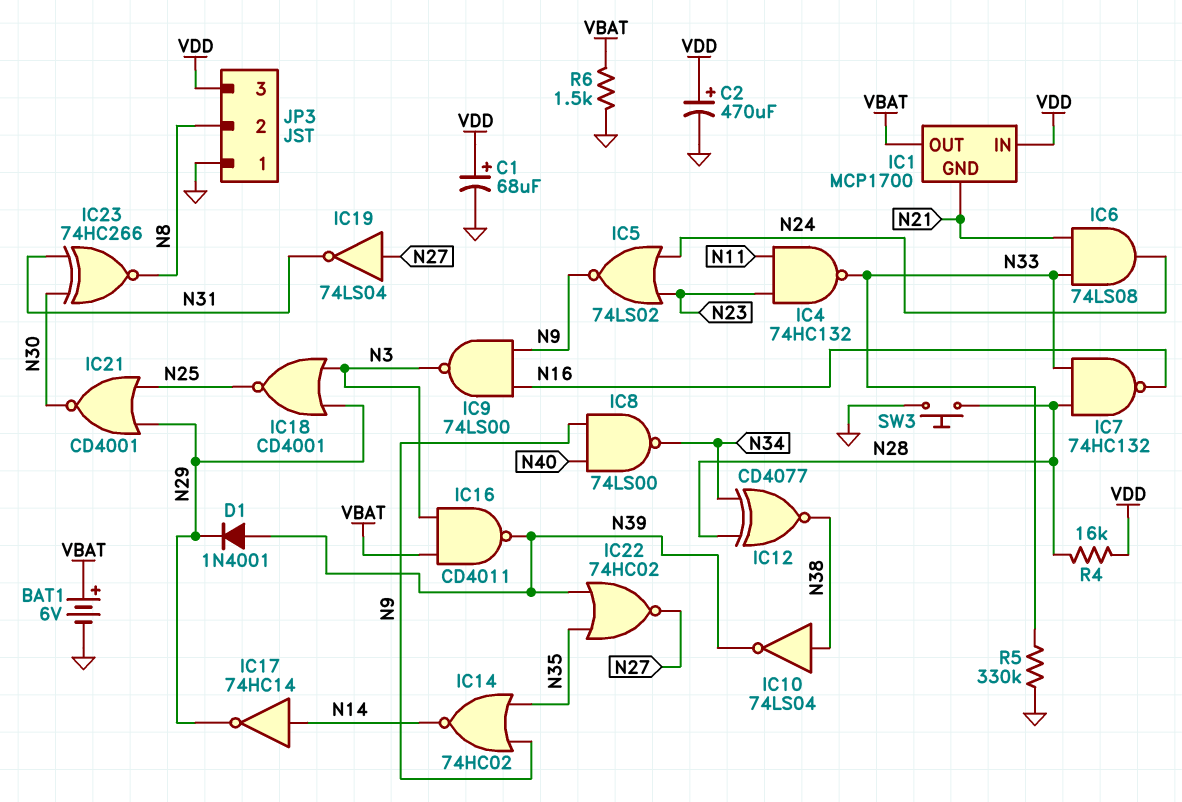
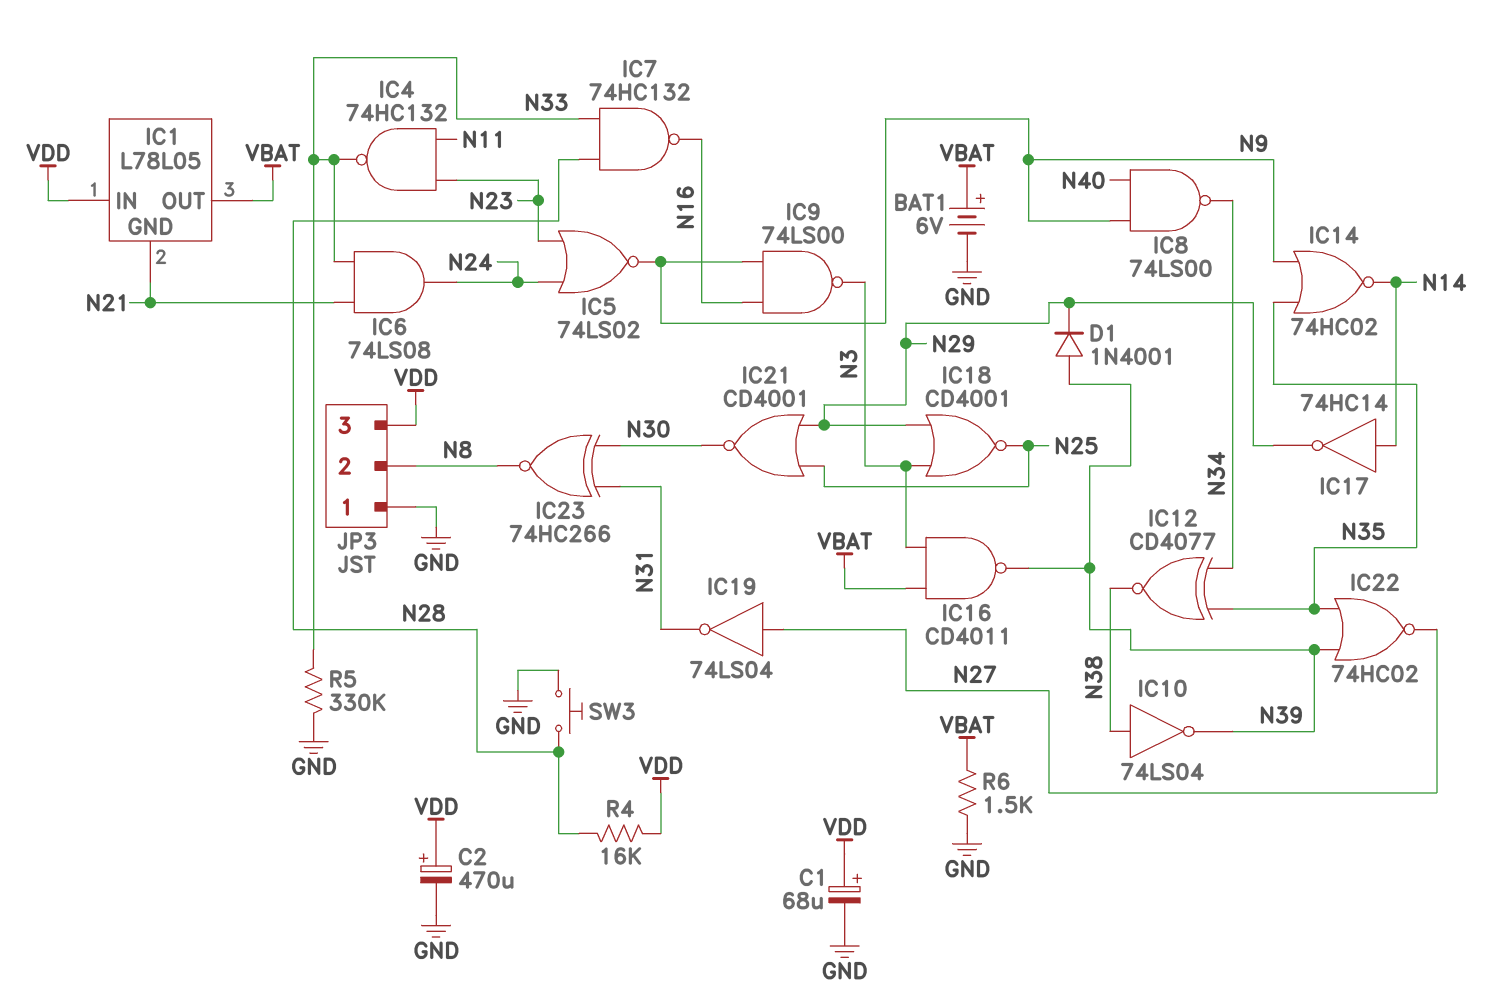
IC1: MCP1700 -> L78L05
IC12: XNOR CD4077 (in N28, in N34, out N38) -> XNOR CD4077 (in N34, in N35, out N38)

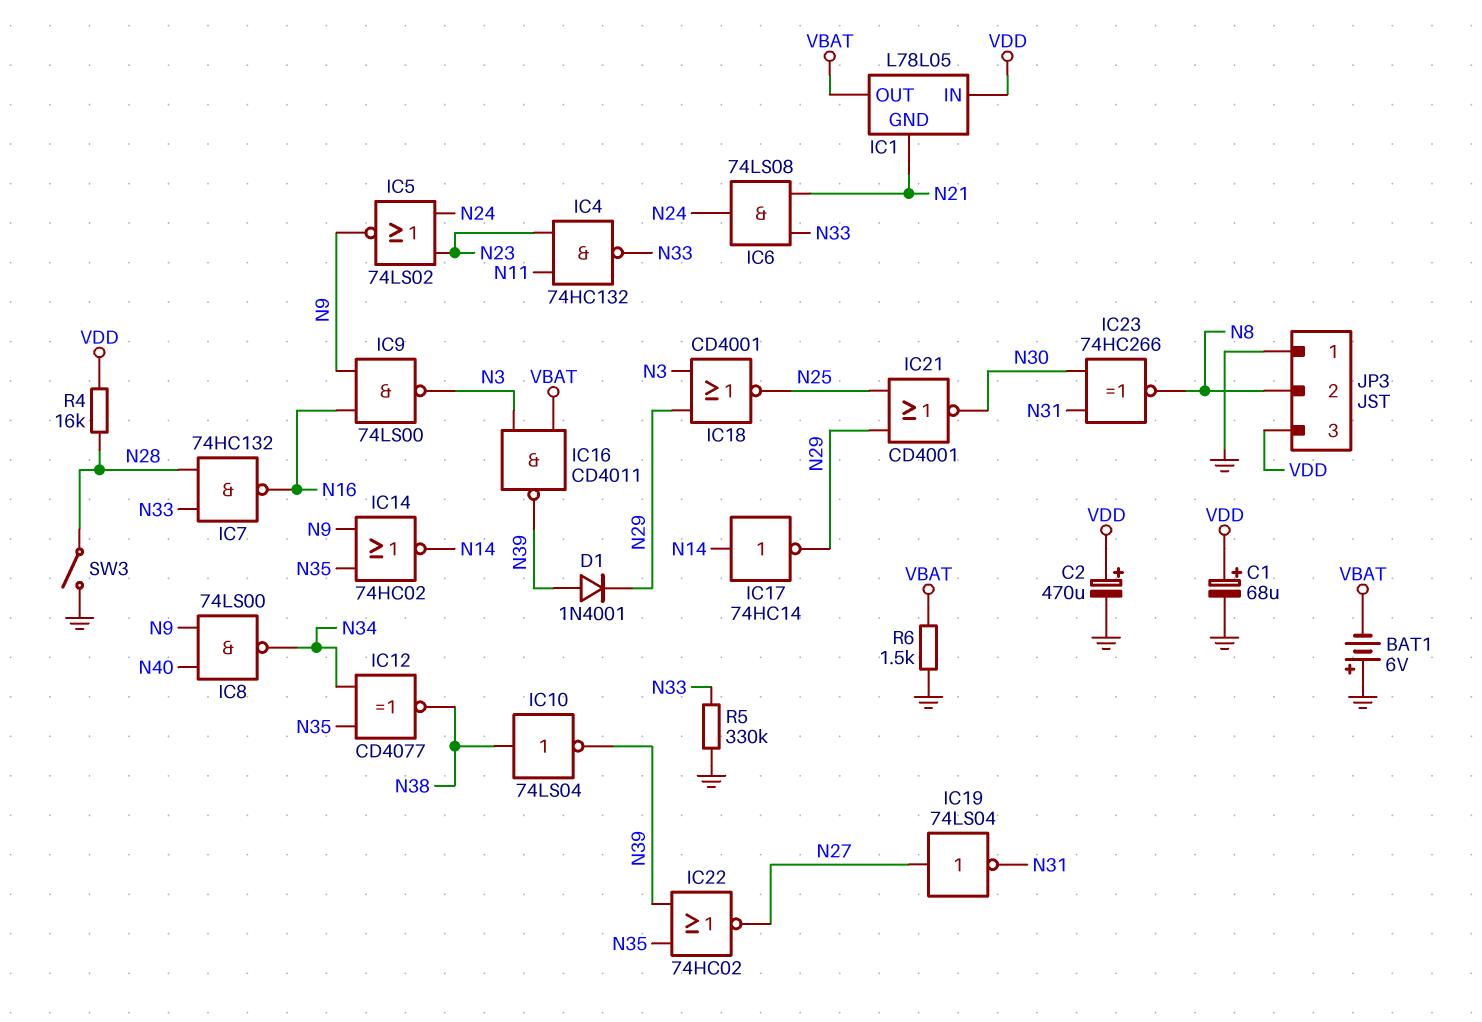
BAT1: 6V (plus VBAT, minus GND) -> 6V (plus GND, minus VBAT)
SW3: button (GND, N28) -> switch (GND, N28)

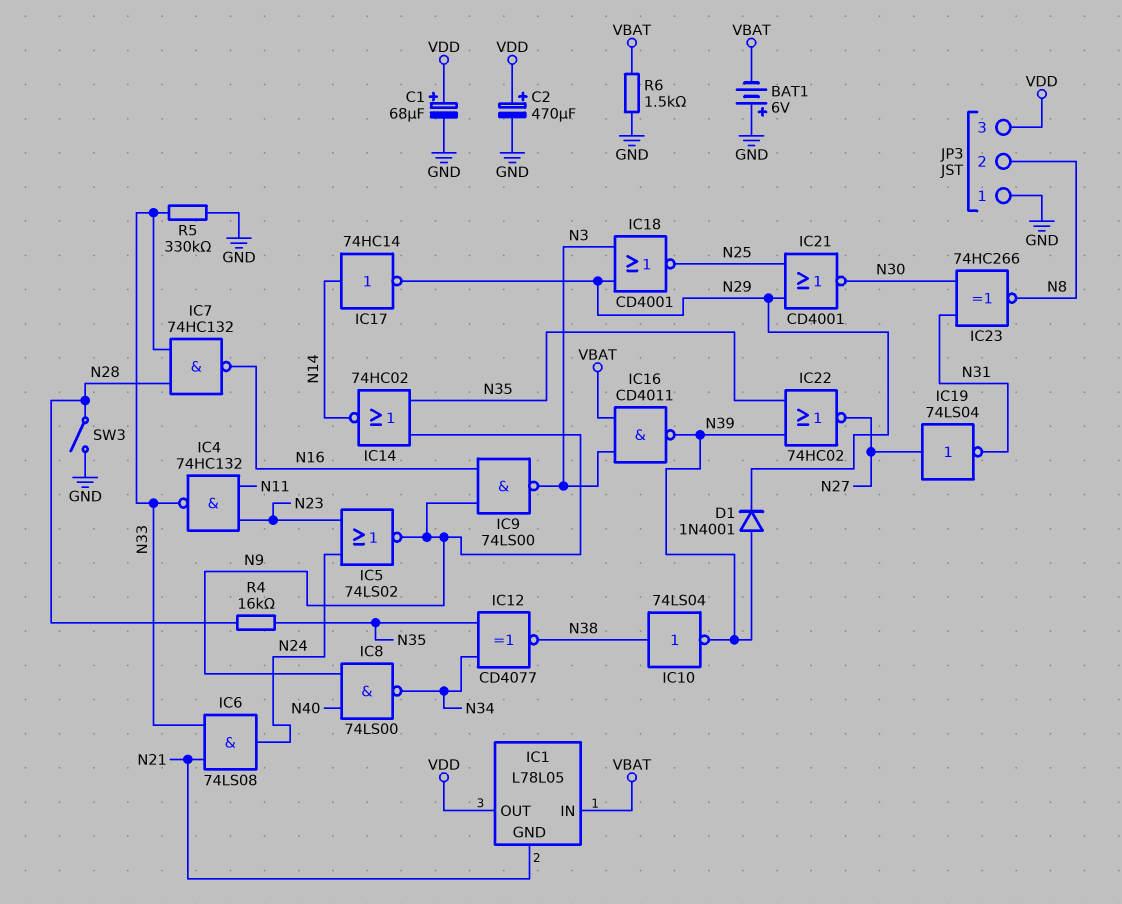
IC1 pin IN: VDD -> VBAT
IC1 pin OUT: VBAT -> VDD
R4: 16k (N28, VDD) -> 16k (N28, N35)

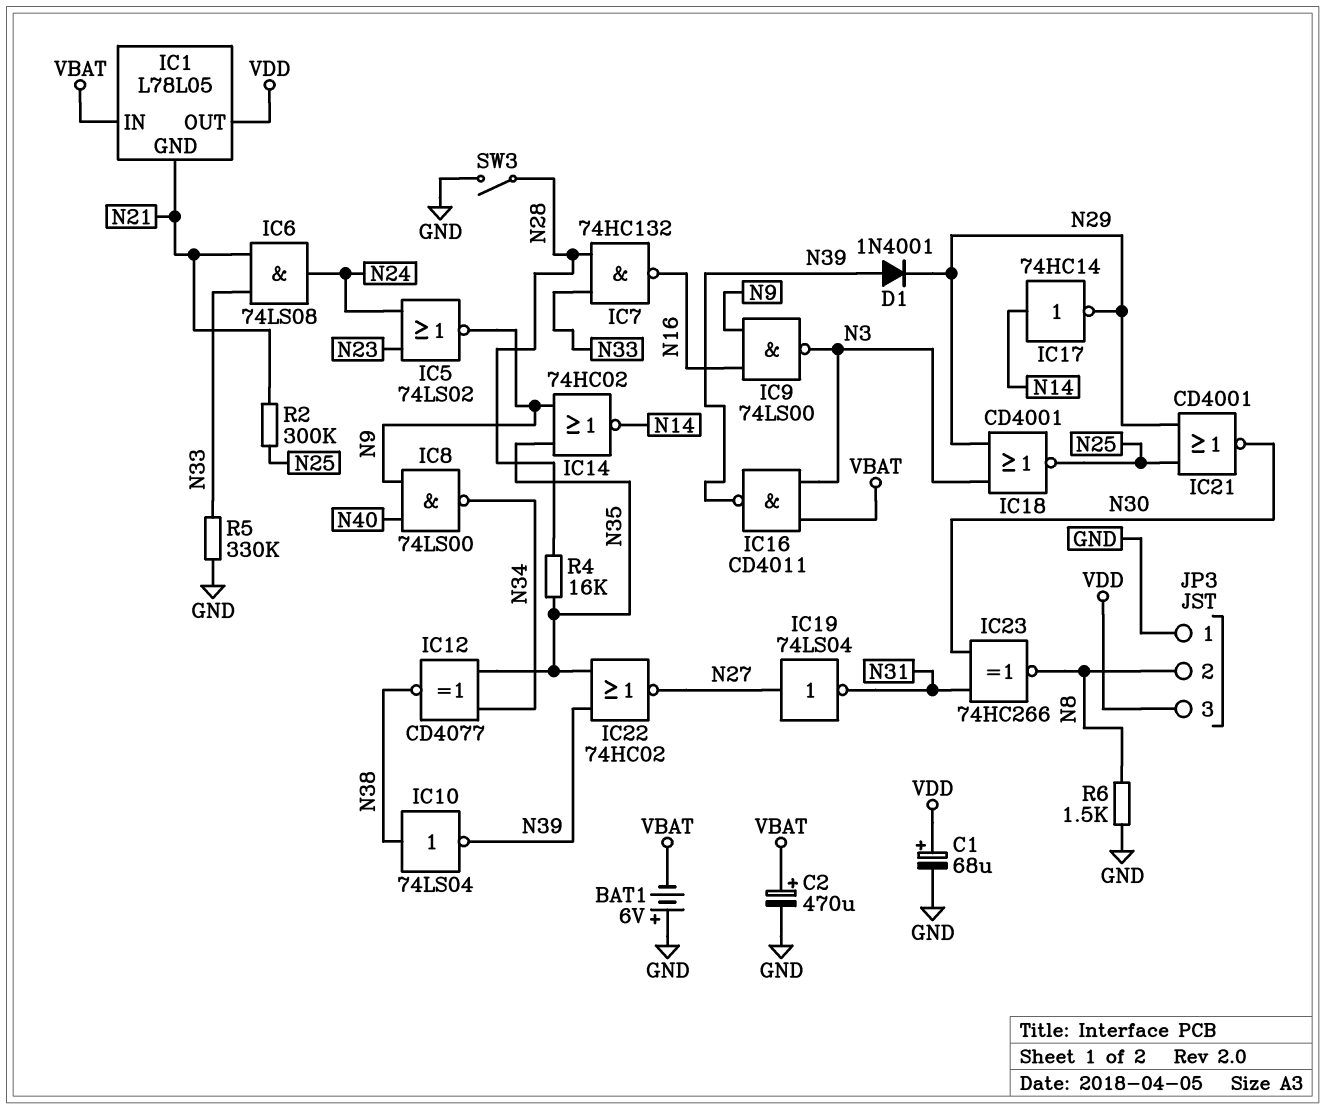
C2: 470uF (plus VDD, minus GND) -> 470uF (plus VBAT, minus GND)
IC4: NAND 74HC132 (in N11, in N23, out N33) -> none
R2: none -> 300k (N21, N25)
R6: 1.5k (GND, VBAT) -> 1.5k (GND, N8)

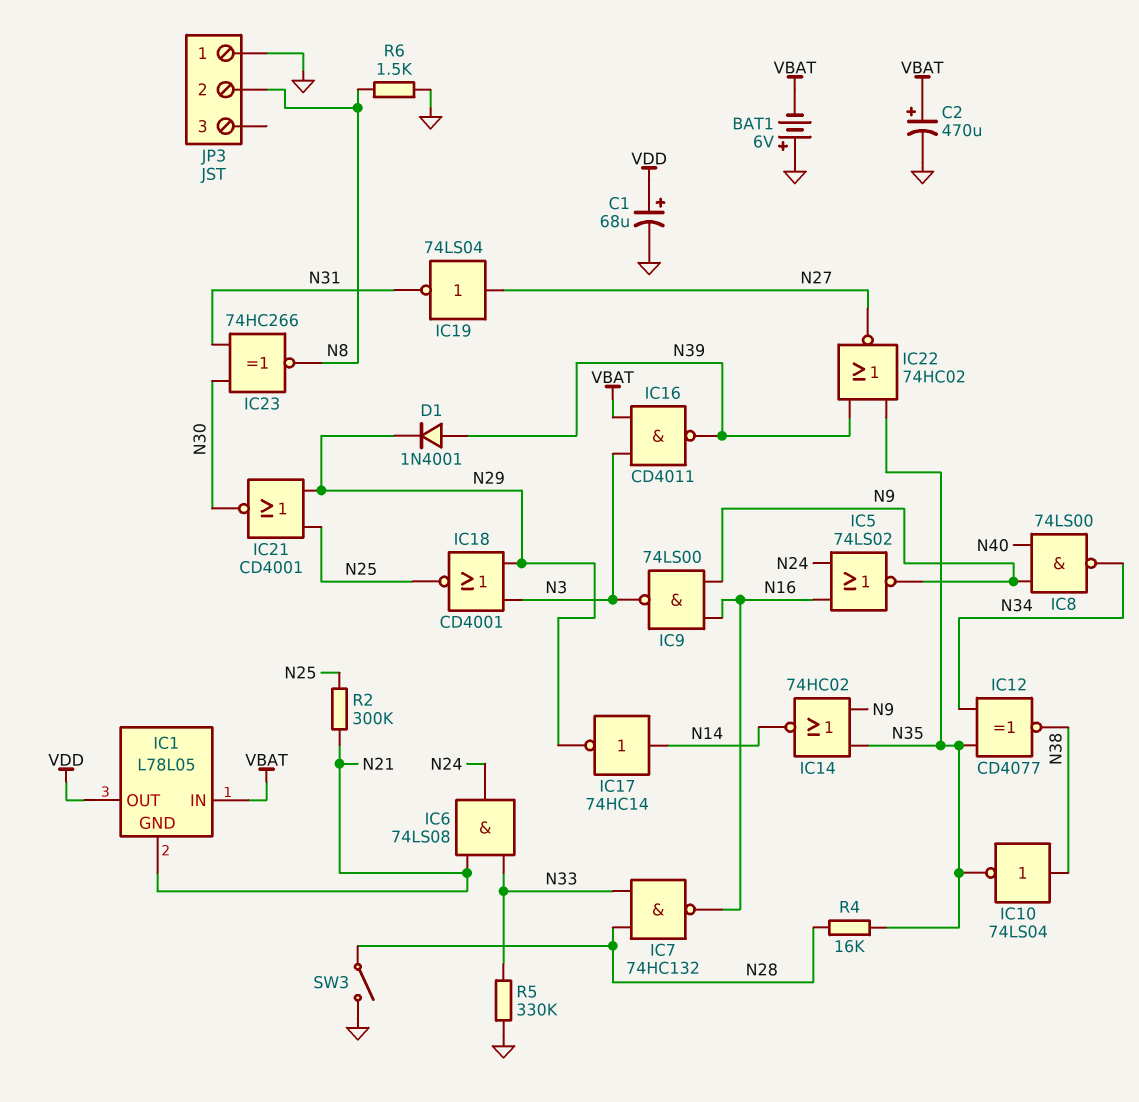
IC5: NOR 74LS02 (in N23, in N24, out N9) -> NOR 74LS02 (in N16, in N24, out N9)
IC10: NOT 74LS04 (in N38, out N39) -> NOT 74LS04 (in N38, out N35)
JP3 pin 3: VDD -> none

